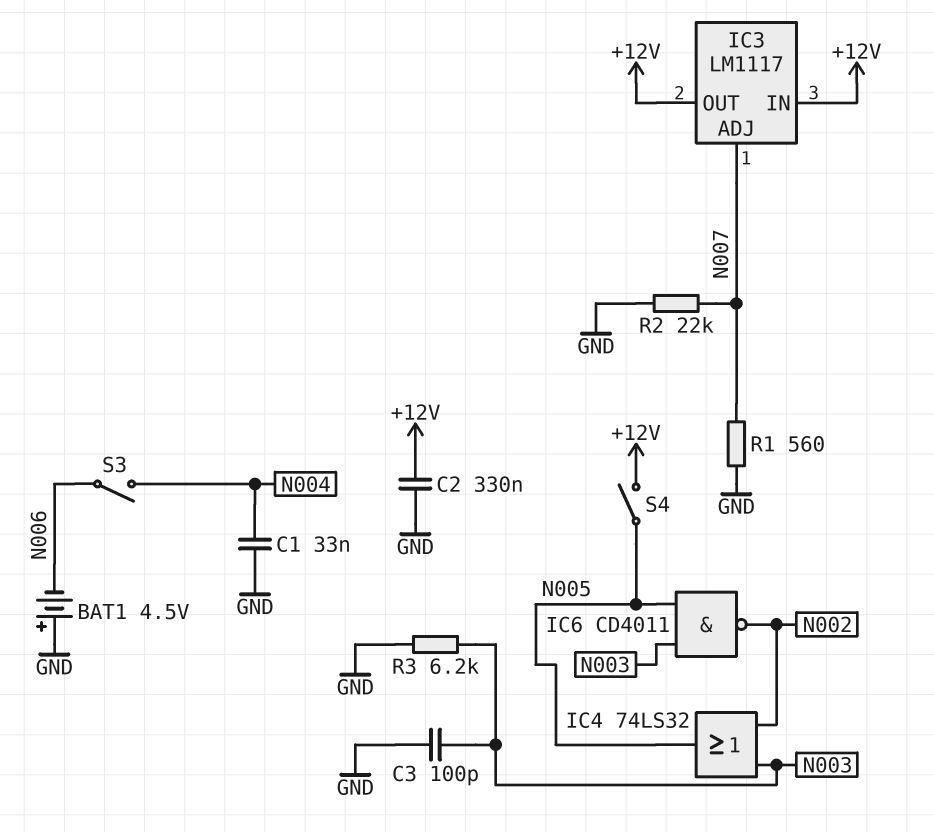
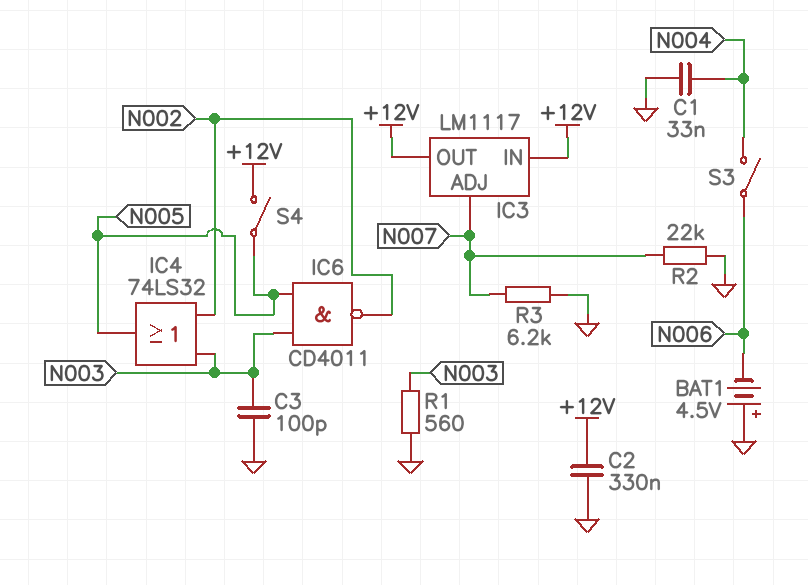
R1: 560 (GND, N007) -> 560 (GND, N003)
R3: 6.2k (GND, N003) -> 6.2k (GND, N007)

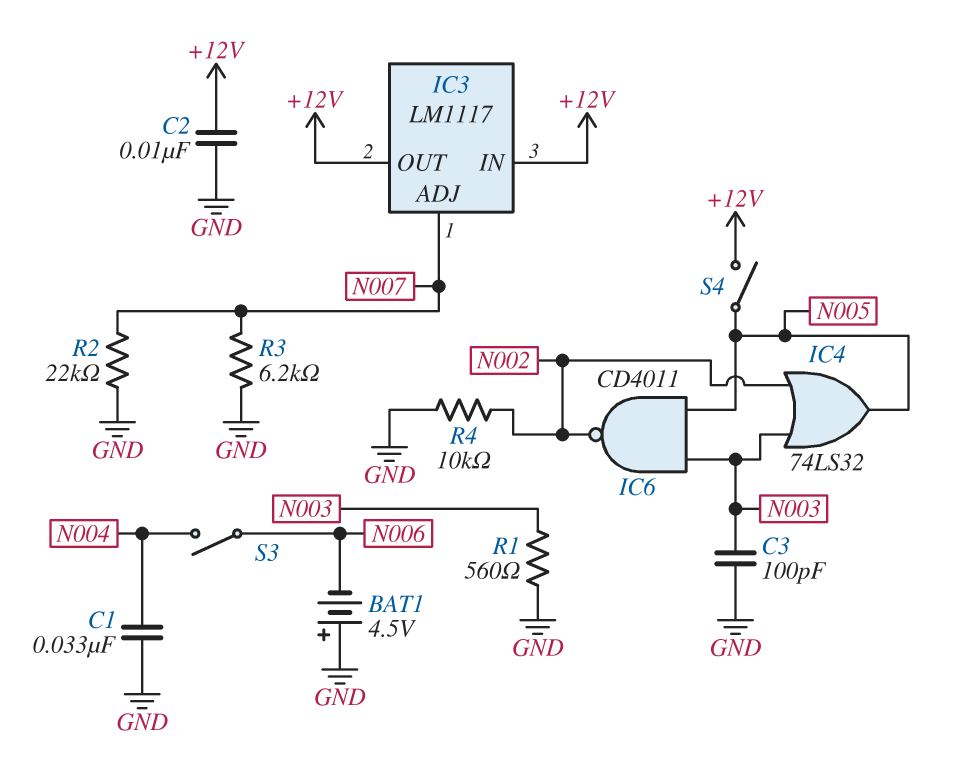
C2: 330nF (+12V, GND) -> 10nF (+12V, GND)
R4: none -> 10k (GND, N002)

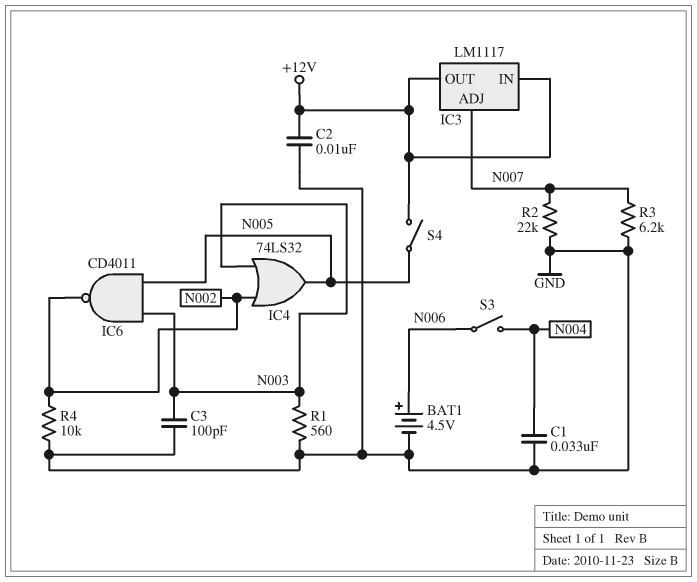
BAT1: 4.5V (plus GND, minus N006) -> 4.5V (plus N006, minus GND)

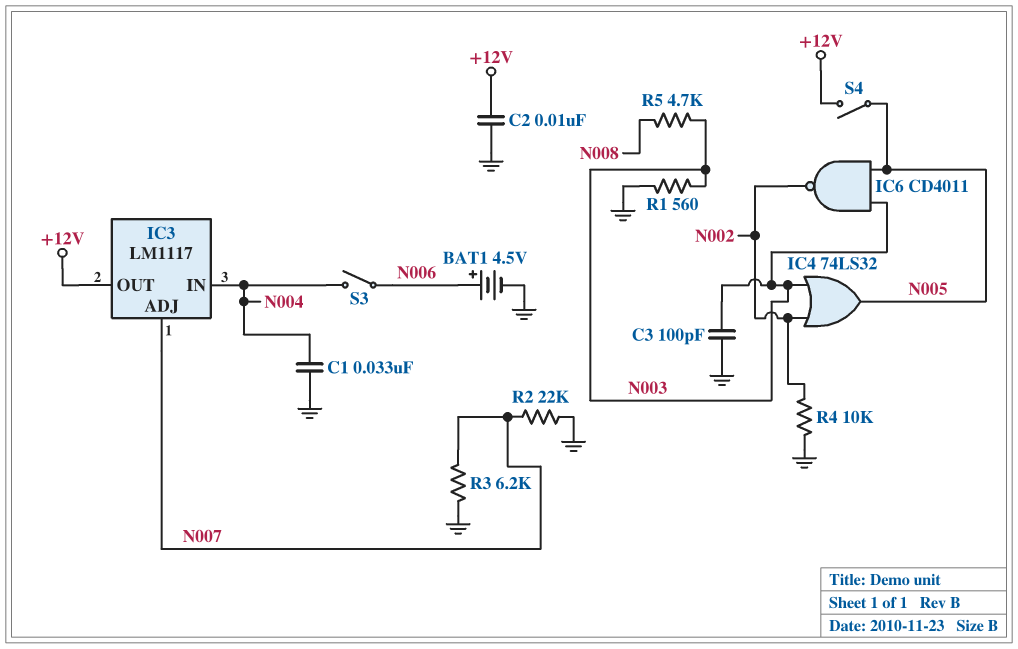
IC3 pin IN: +12V -> N004
R5: none -> 4.7k (N003, N008)

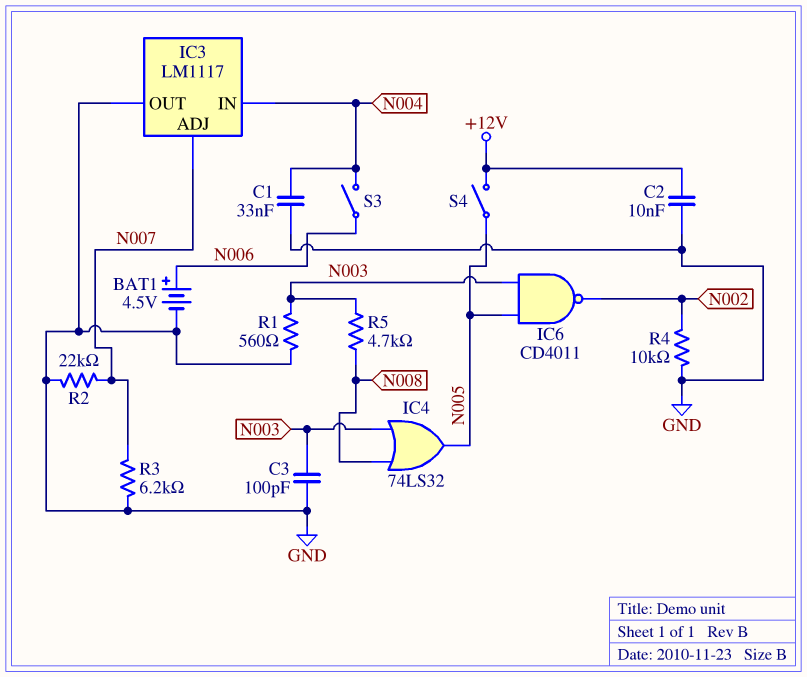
IC3 pin OUT: +12V -> GND
IC4: OR 74LS32 (in N002, in N003, out N005) -> OR 74LS32 (in N003, in N008, out N005)

